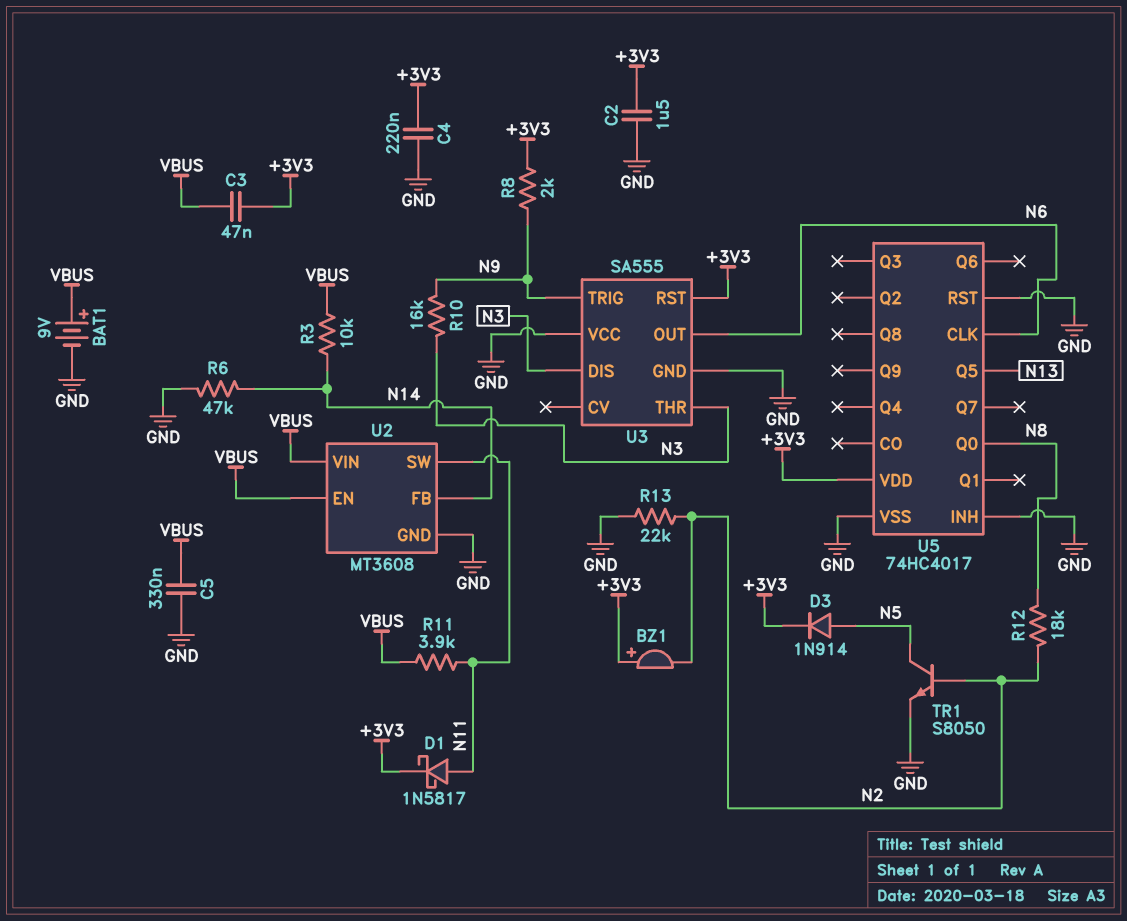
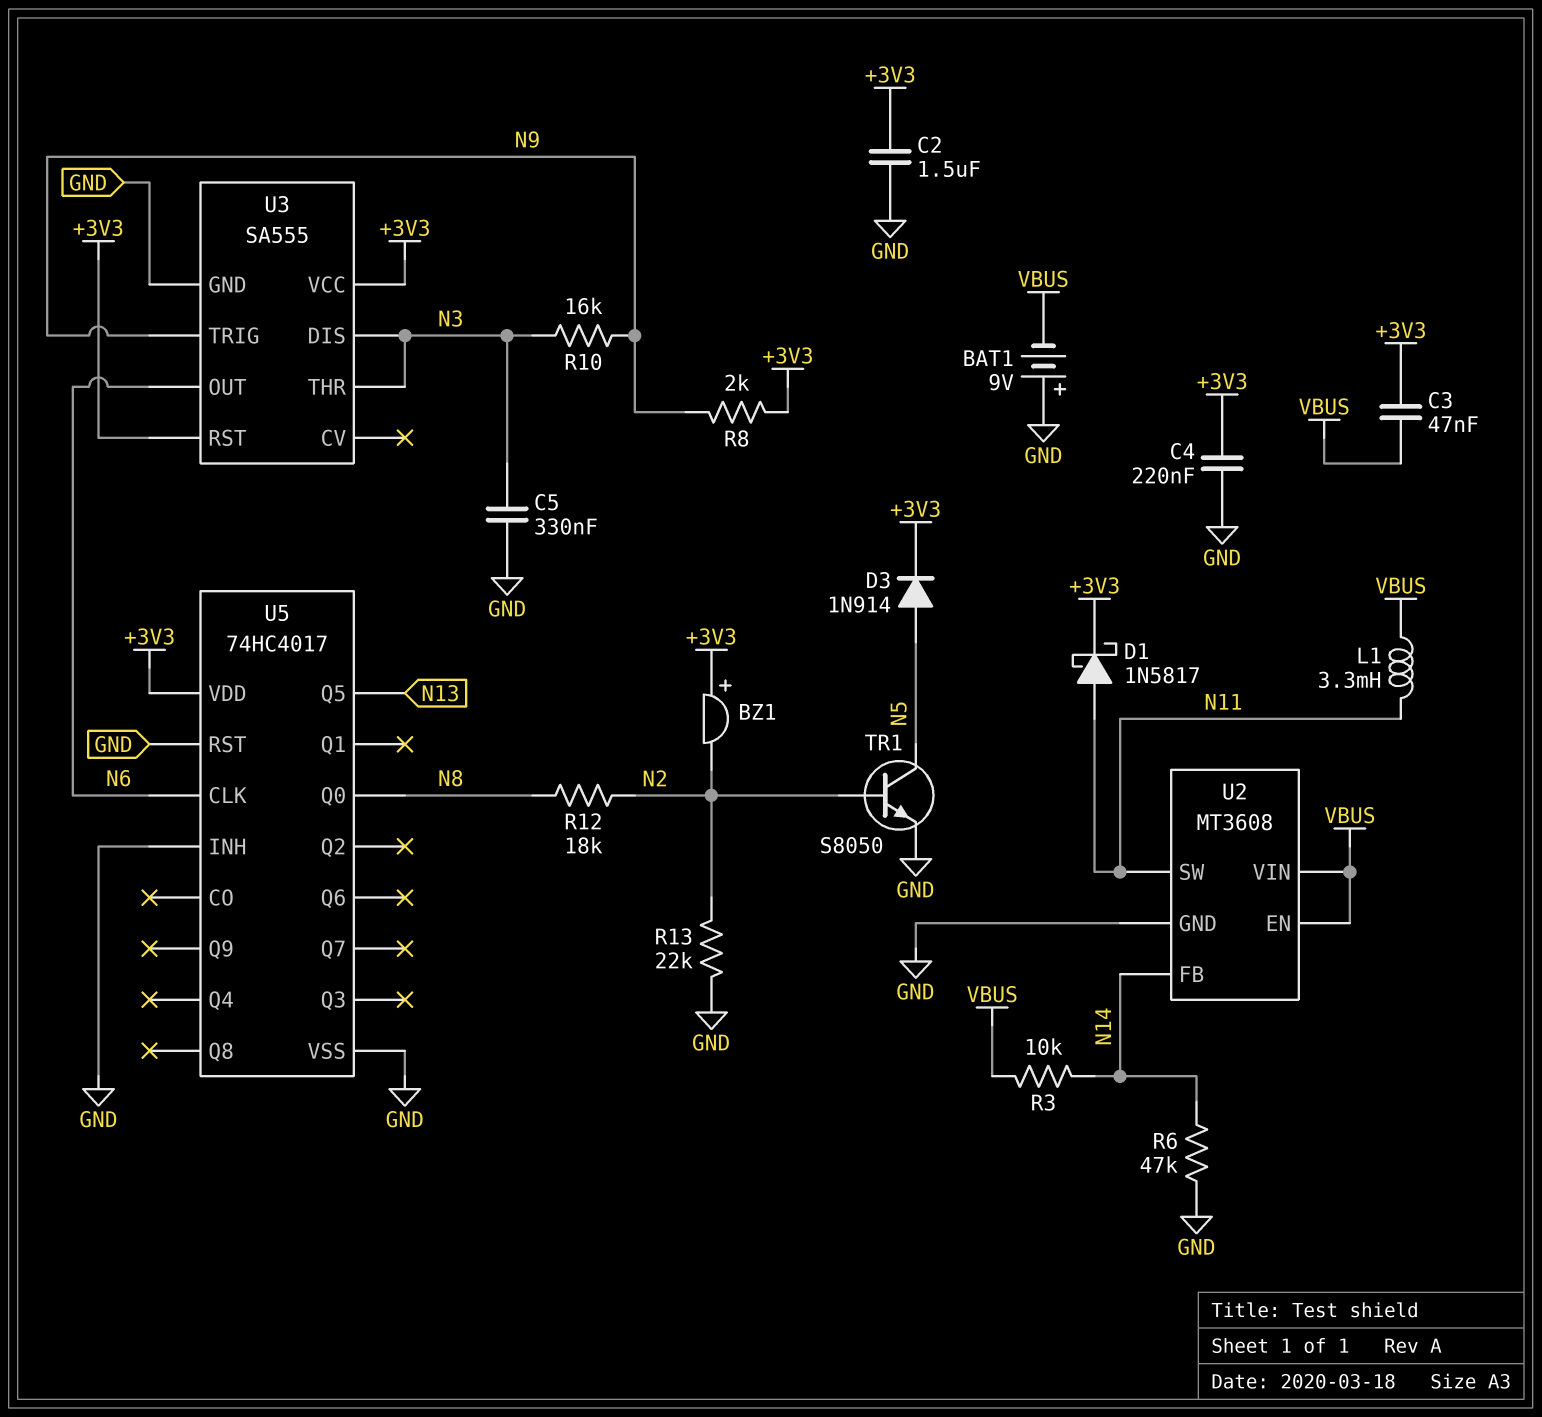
BAT1: 9V (plus VBUS, minus GND) -> 9V (plus GND, minus VBUS)
C5: 330nF (GND, VBUS) -> 330nF (GND, N3)
L1: none -> 3.3mH (N11, VBUS)
R11: 3.9k (N11, VBUS) -> none
U3 pin VCC: GND -> +3V3

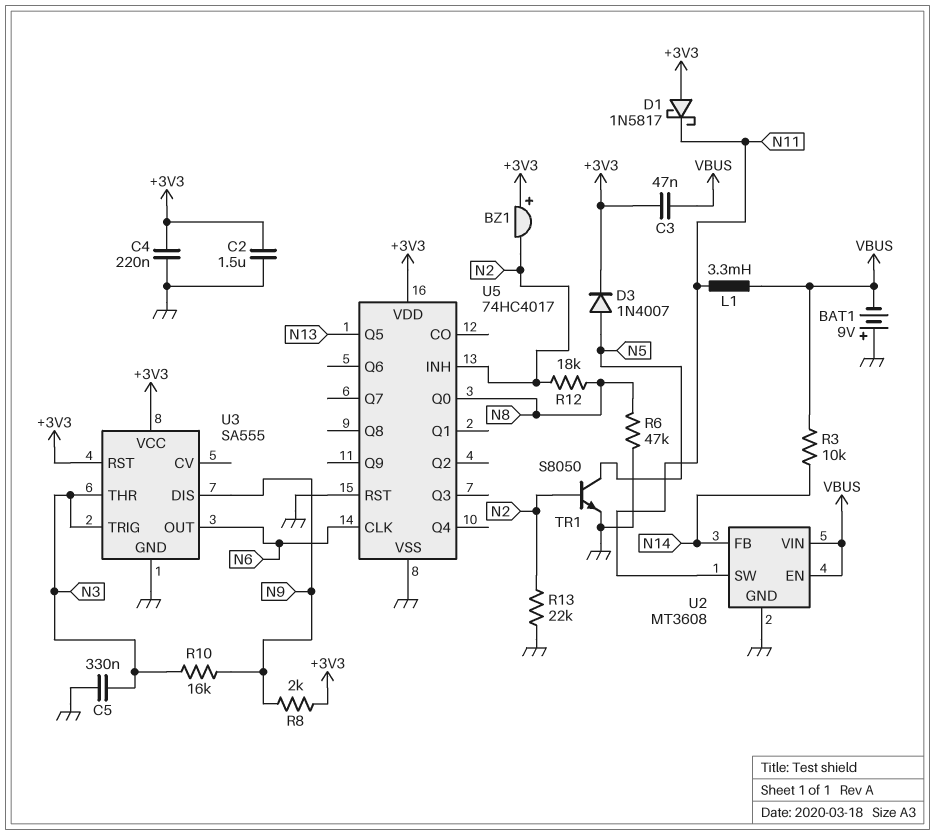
D1: schottky 1N5817 (A N11, K +3V3) -> schottky 1N5817 (A +3V3, K N11)
D3: diode 1N914 (A N5, K +3V3) -> diode 1N4007 (A N5, K +3V3)
R6: 47k (GND, N14) -> 47k (GND, N8)
U3 pin DIS: N3 -> N9
U3 pin TRIG: N9 -> N3
U5 pin INH: GND -> N2

